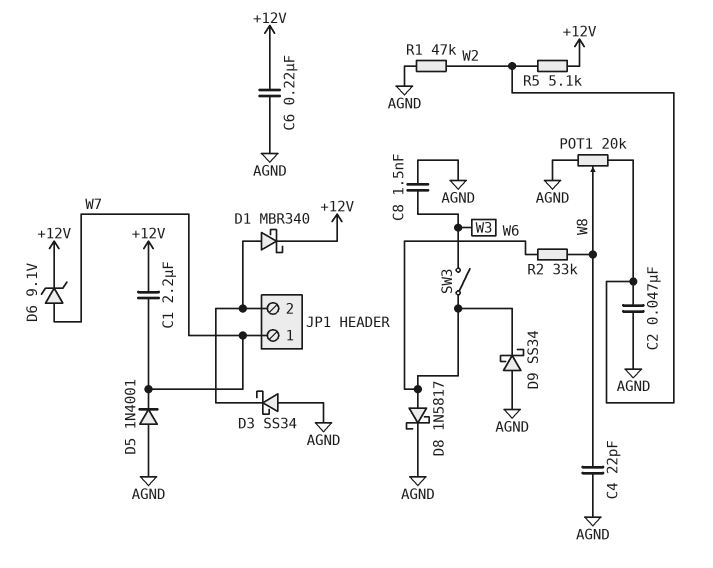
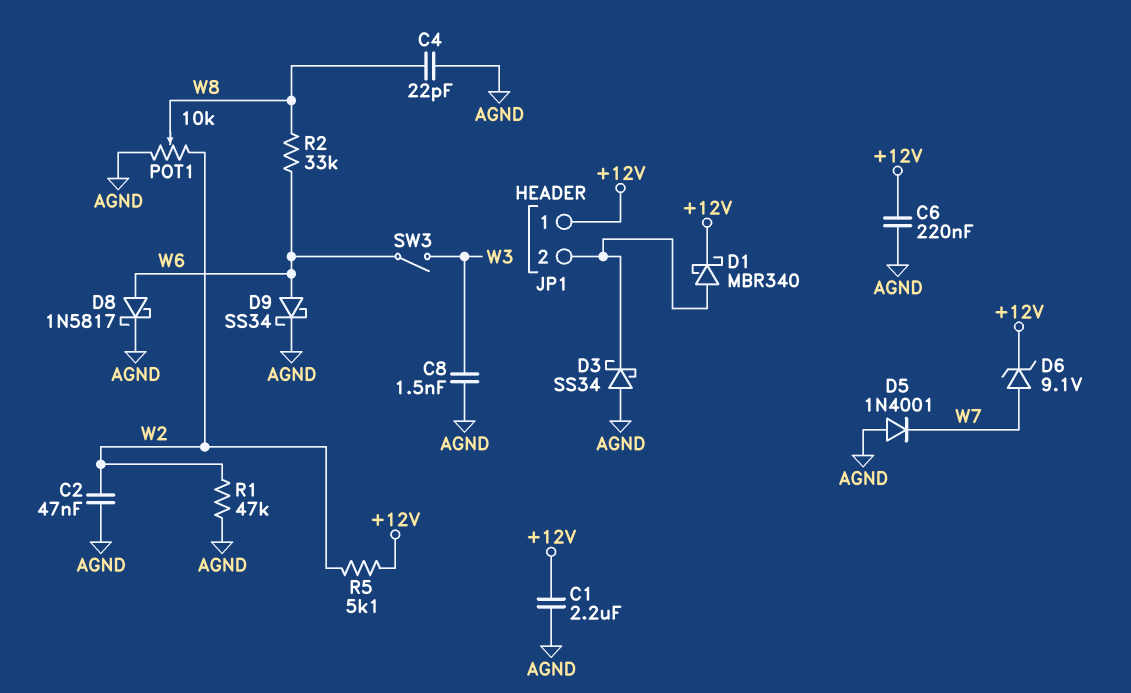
C1: 2.2uF (+12V, W7) -> 2.2uF (+12V, AGND)
D9: schottky SS34 (A AGND, K W6) -> schottky SS34 (A W6, K AGND)
JP1 pin 1: W7 -> +12V
POT1: 20k (AGND, W2, wiper W8) -> 10k (AGND, W2, wiper W8)

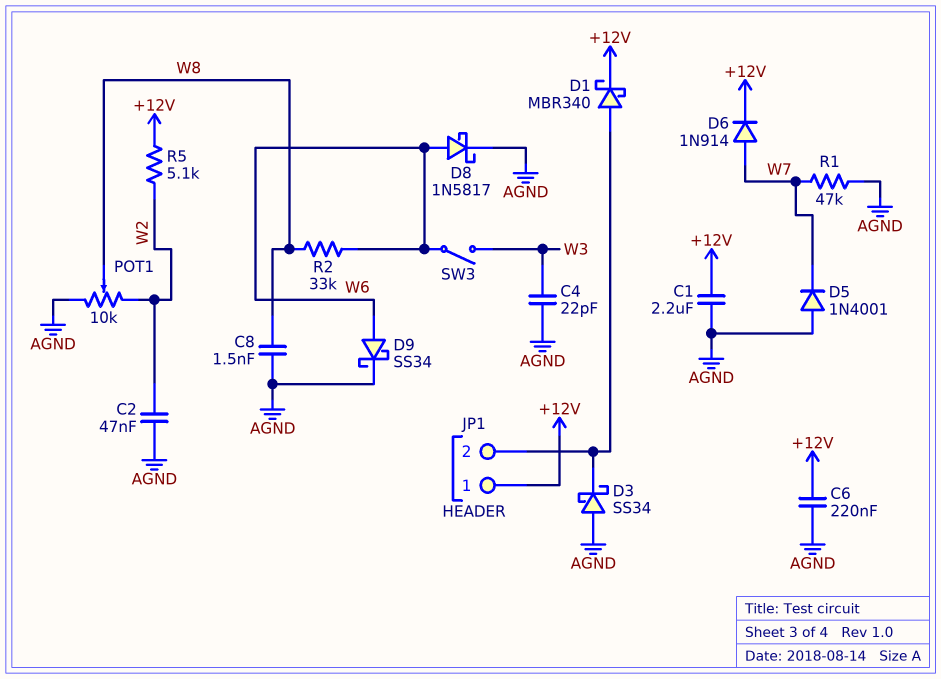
C4: 22pF (AGND, W8) -> 22pF (AGND, W3)
C8: 1.5nF (AGND, W3) -> 1.5nF (AGND, W8)
D6: zener 9.1V (A W7, K +12V) -> diode 1N914 (A W7, K +12V)
R1: 47k (AGND, W2) -> 47k (AGND, W7)

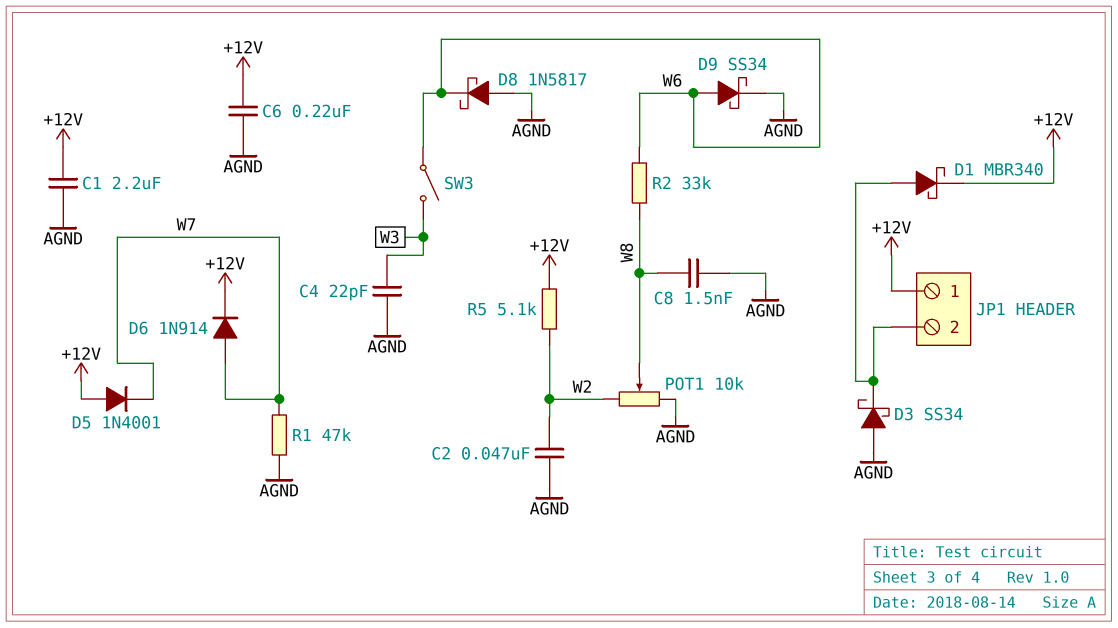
D5: diode 1N4001 (A AGND, K W7) -> diode 1N4001 (A +12V, K W7)
D8: schottky 1N5817 (A W6, K AGND) -> schottky 1N5817 (A AGND, K W6)

